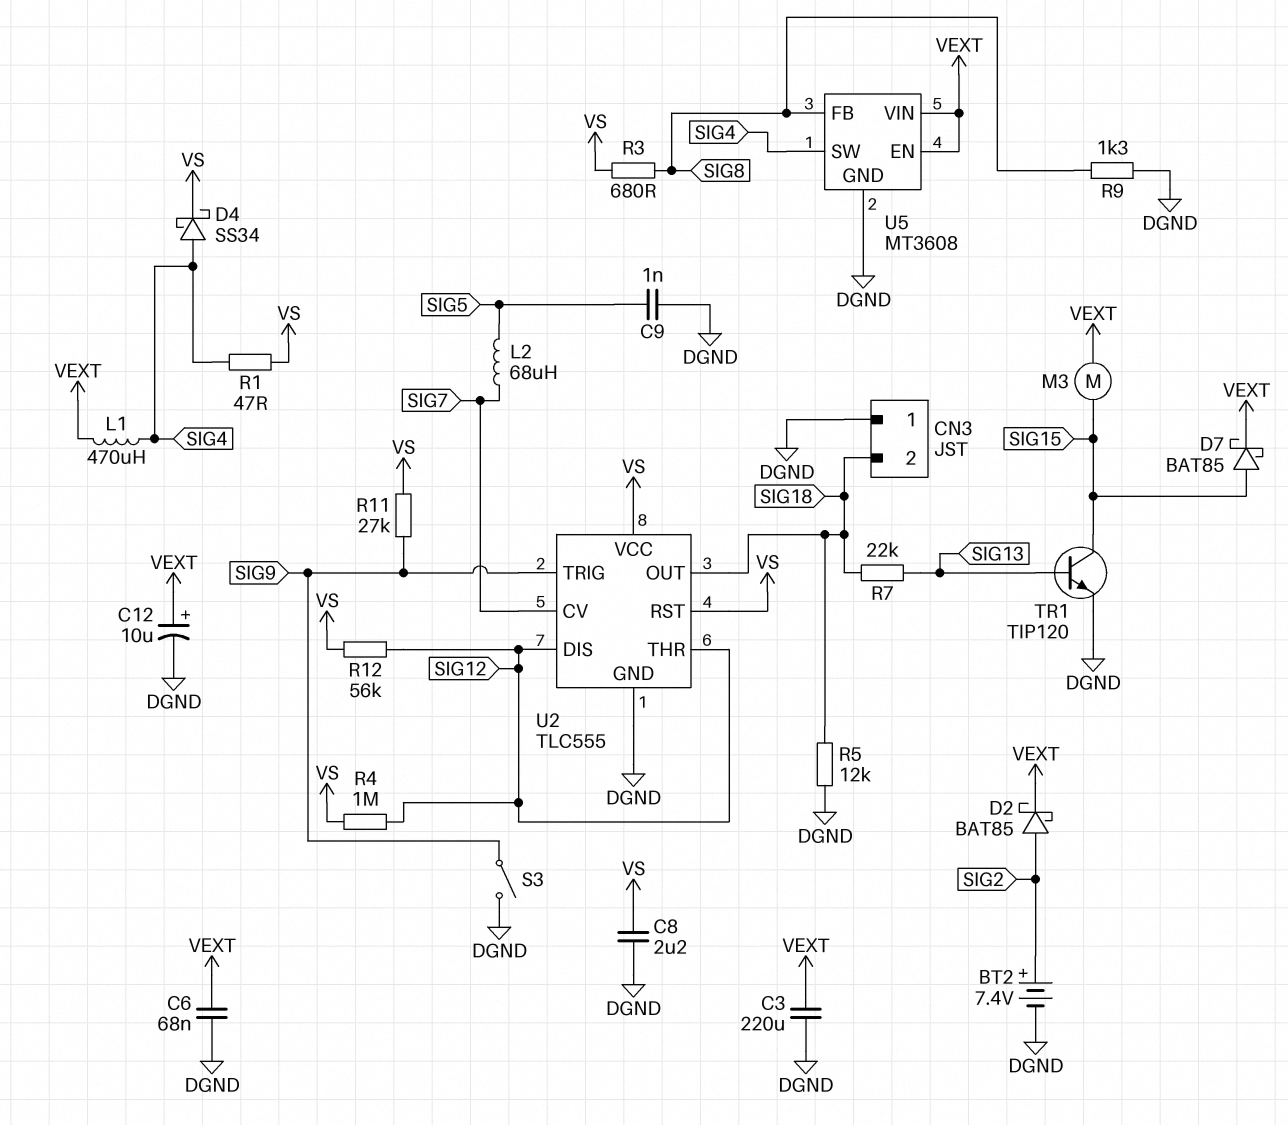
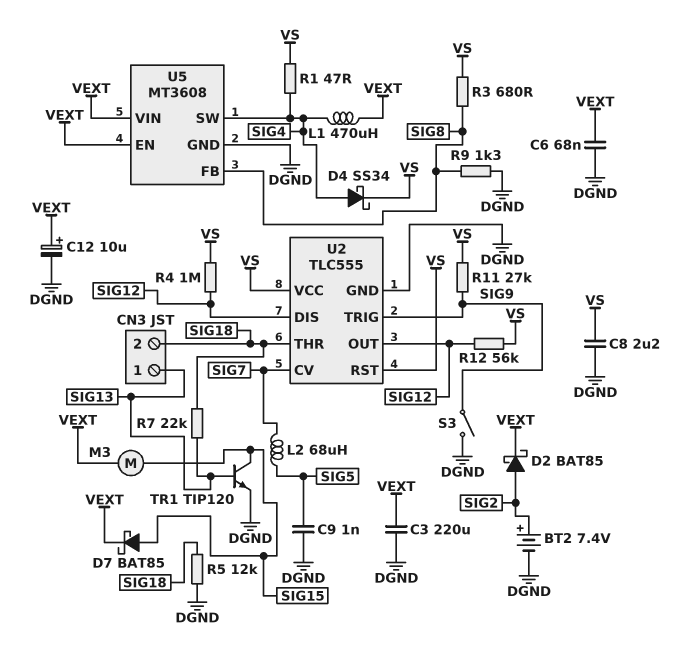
CN3 pin 1: DGND -> SIG13
U2 pin OUT: SIG18 -> SIG12
U2 pin THR: SIG12 -> SIG18

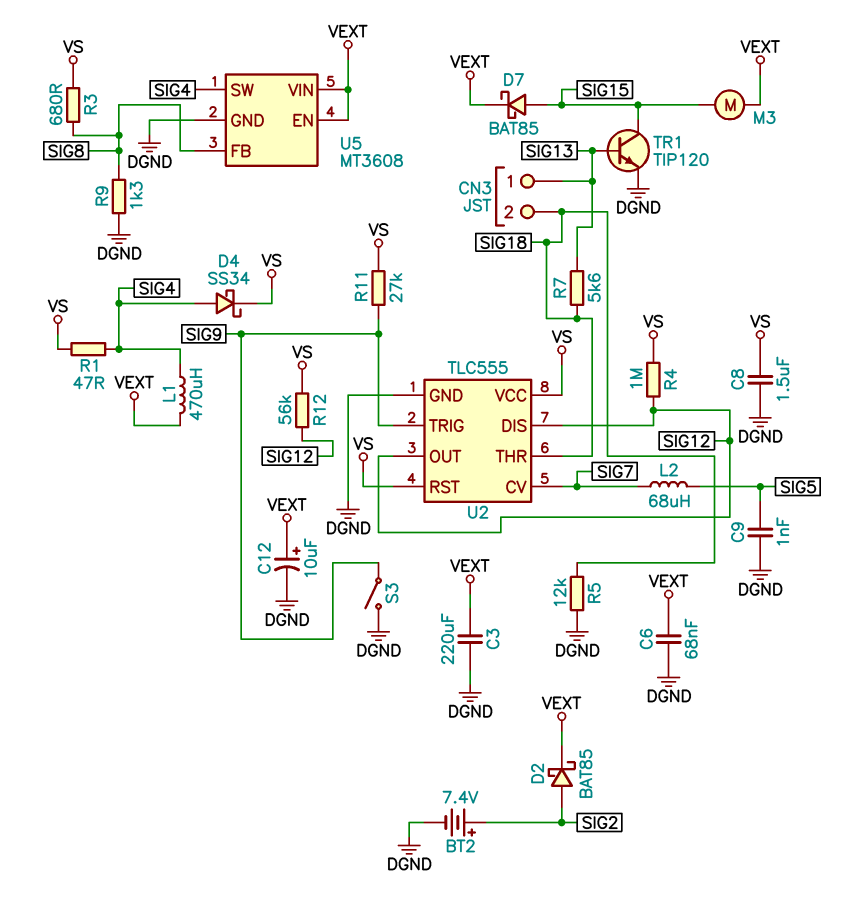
C8: 2.2uF (DGND, VS) -> 1.5uF (DGND, VS)
R7: 22k (SIG13, SIG18) -> 5.6k (SIG13, SIG18)

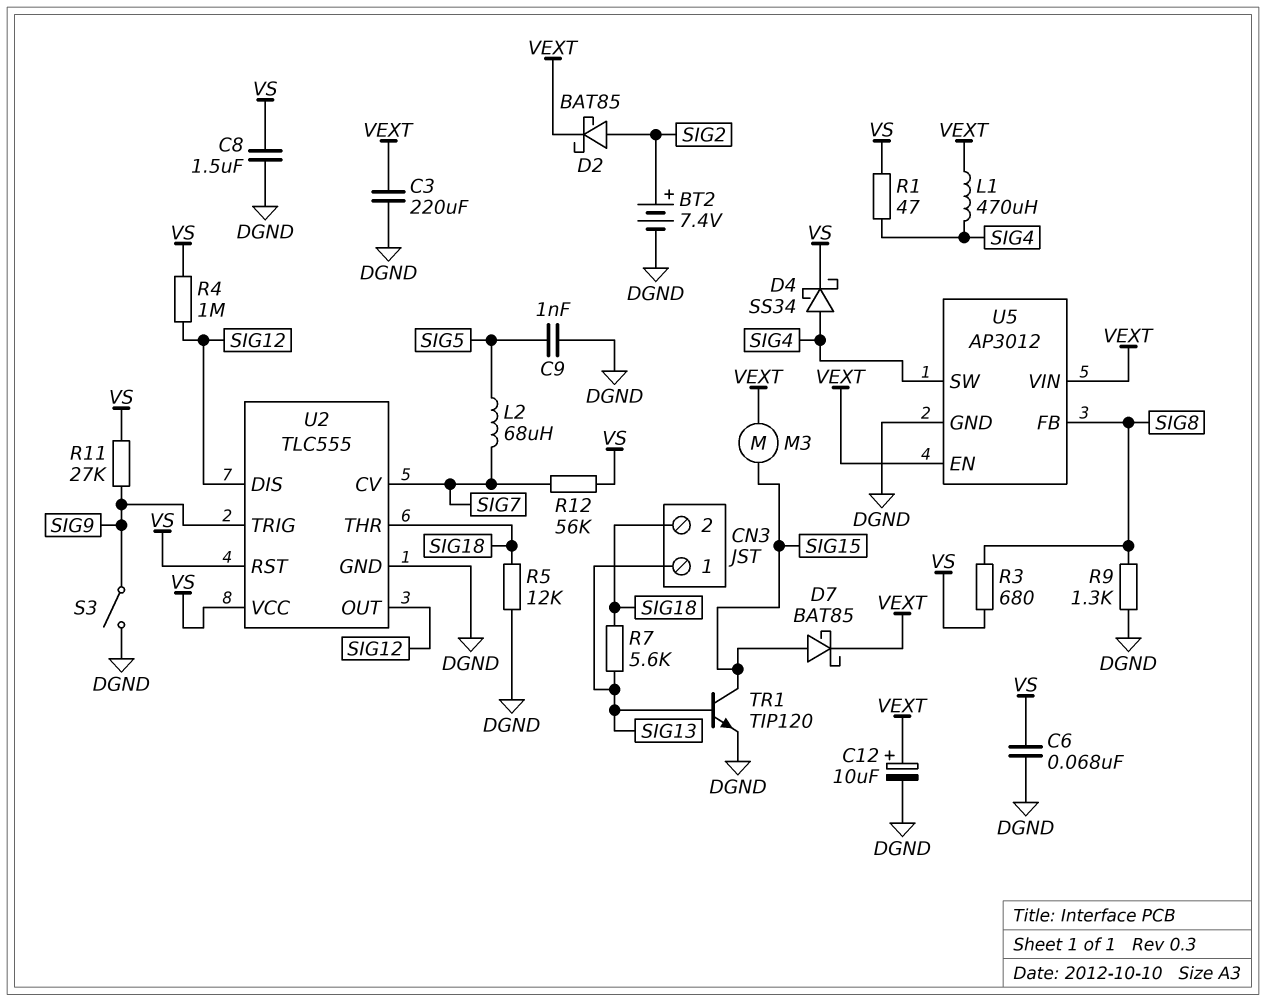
C6: 68nF (DGND, VEXT) -> 68nF (DGND, VS)
R12: 56k (SIG12, VS) -> 56k (SIG7, VS)
U5: MT3608 -> AP3012

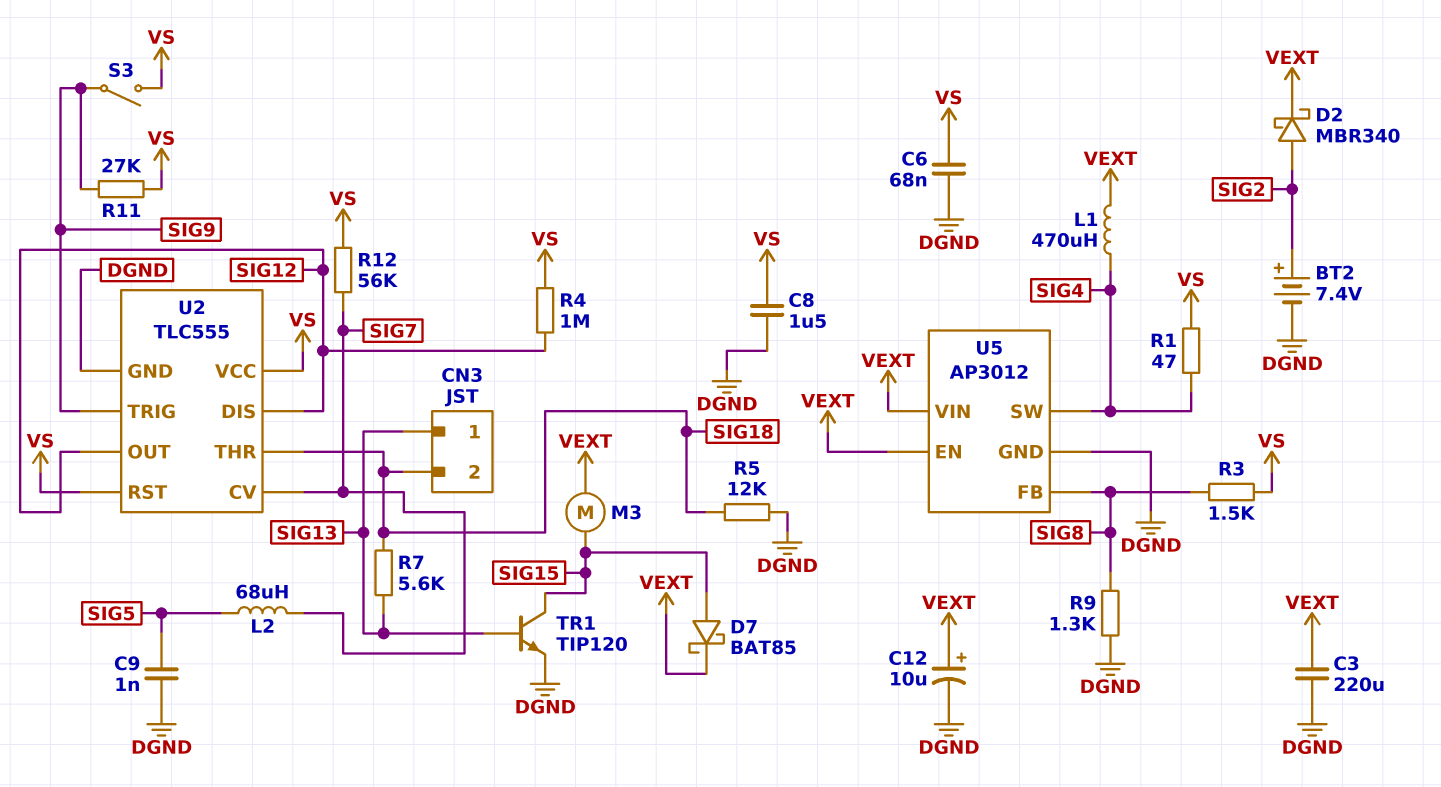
D2: schottky BAT85 (A SIG2, K VEXT) -> schottky MBR340 (A SIG2, K VEXT)
D4: schottky SS34 (A SIG4, K VS) -> none
R3: 680 (SIG8, VS) -> 1.5k (SIG8, VS)
S3: switch (DGND, SIG9) -> switch (SIG9, VS)

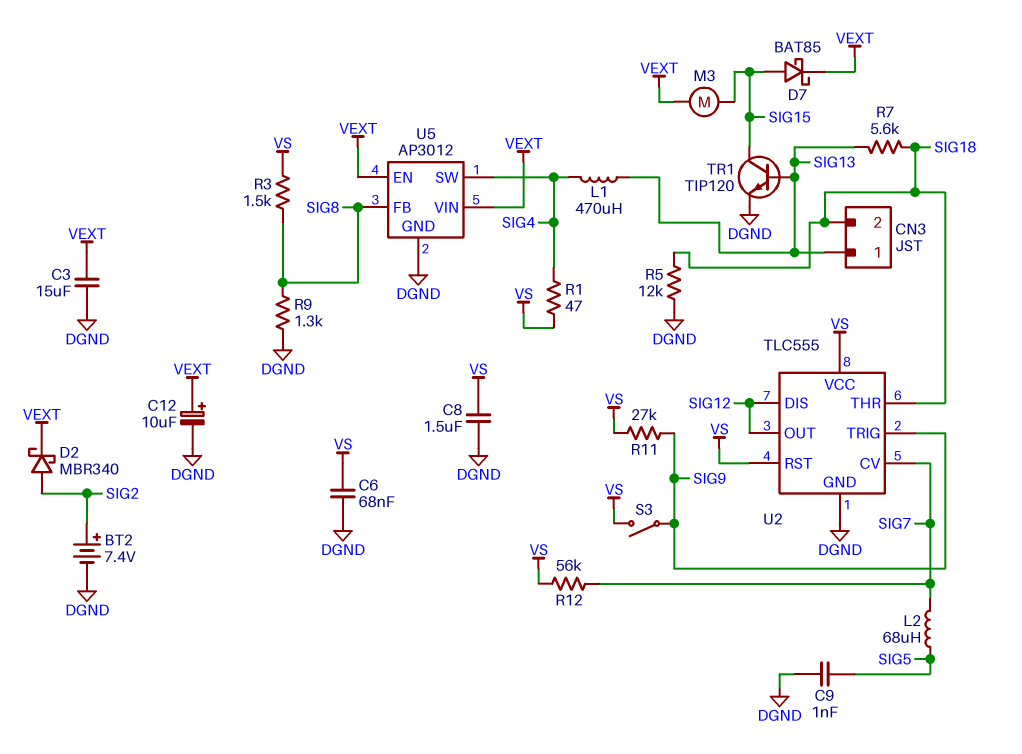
C3: 220uF (DGND, VEXT) -> 15uF (DGND, VEXT)
L1: 470uH (SIG4, VEXT) -> 470uH (SIG4, SIG13)
R4: 1M (SIG12, VS) -> none

